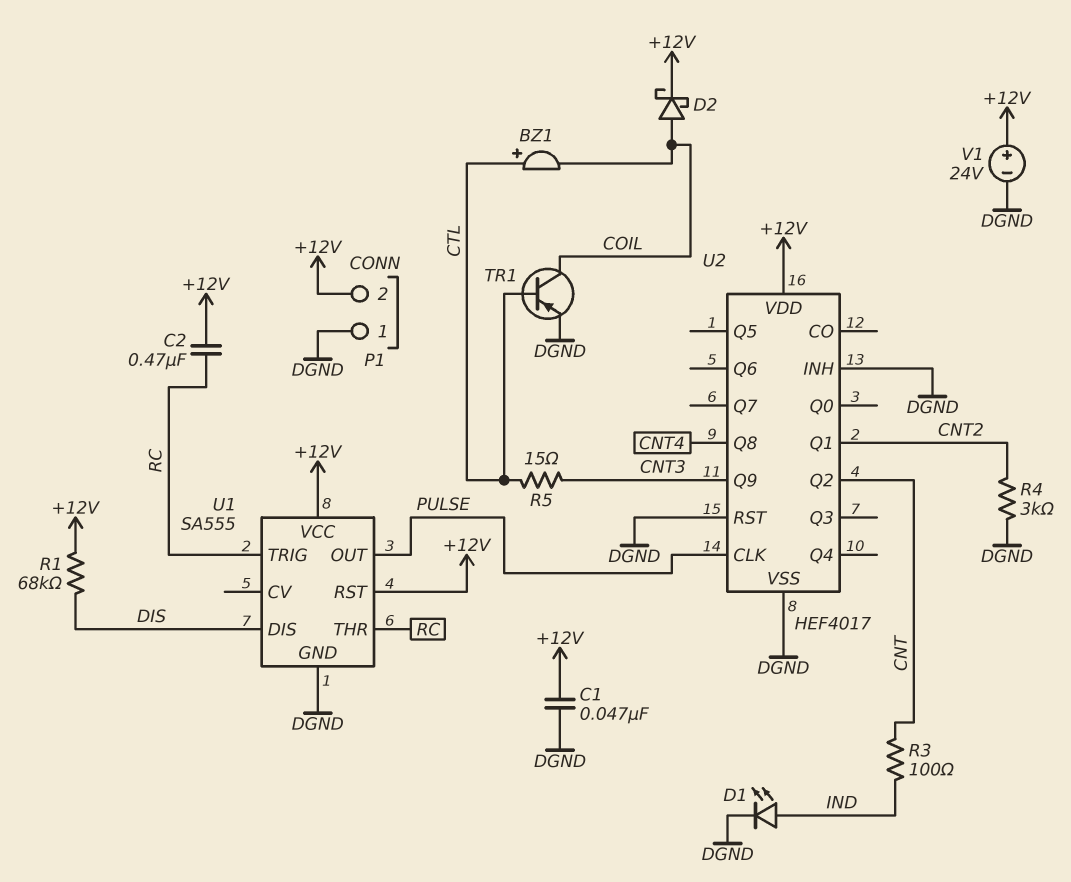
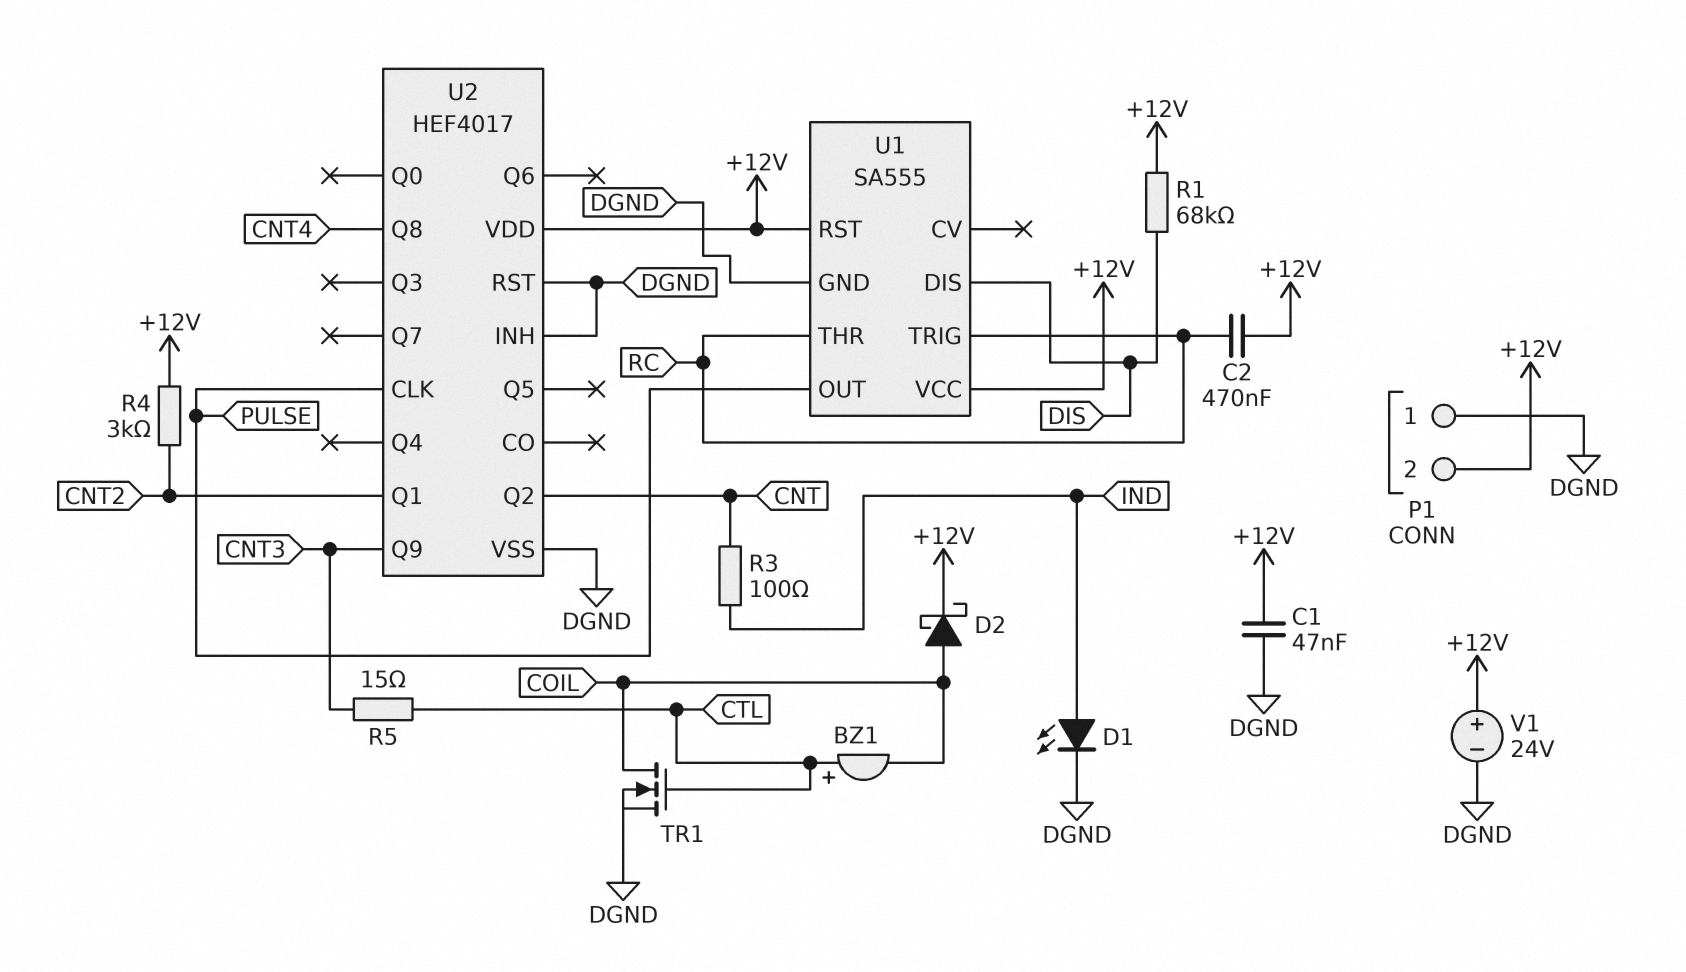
R4: 3k (CNT2, DGND) -> 3k (+12V, CNT2)
TR1: PNP (B CTL, C COIL, E DGND) -> NMOS (G CTL, D COIL, S DGND)

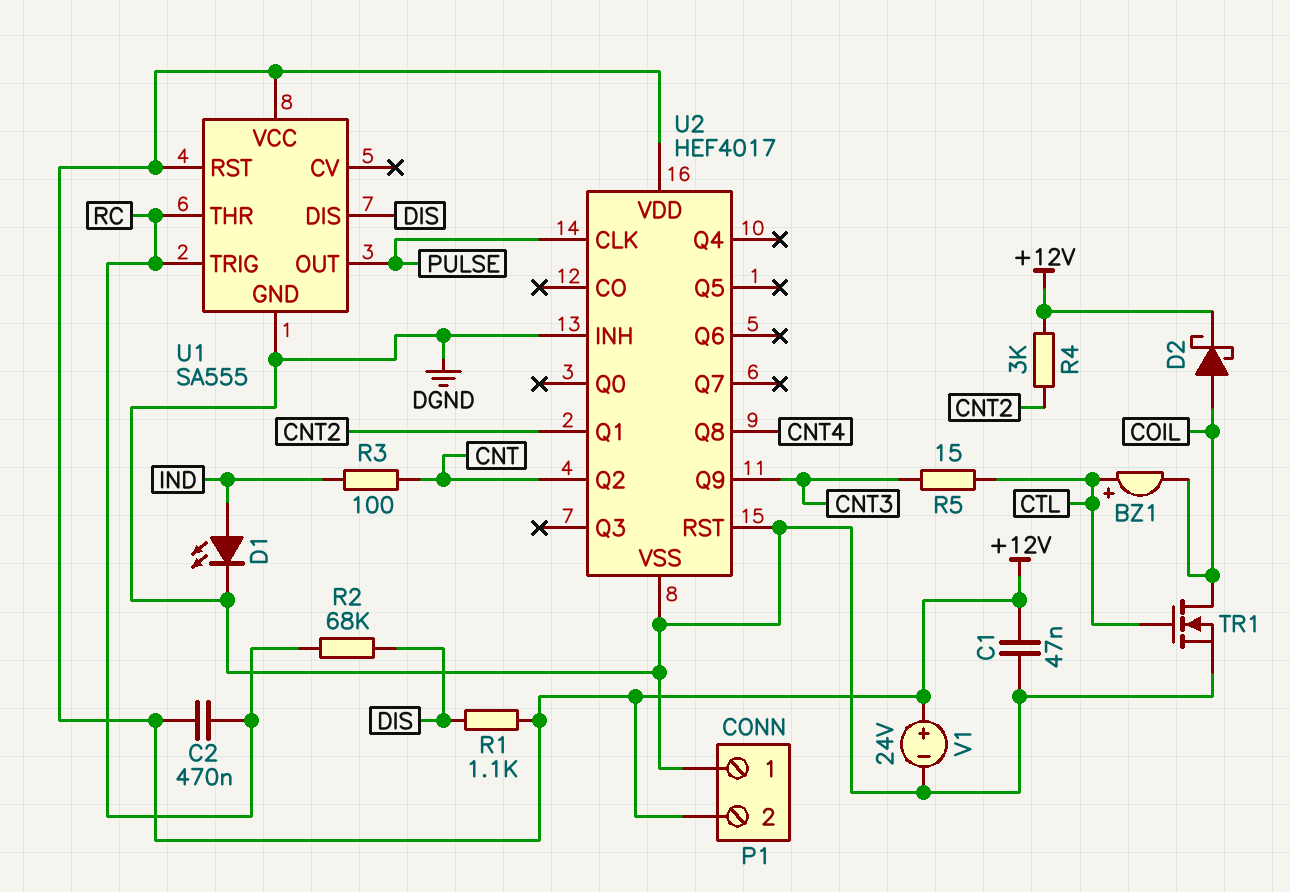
R1: 68k (+12V, DIS) -> 1.1k (+12V, DIS)
R2: none -> 68k (DIS, RC)

